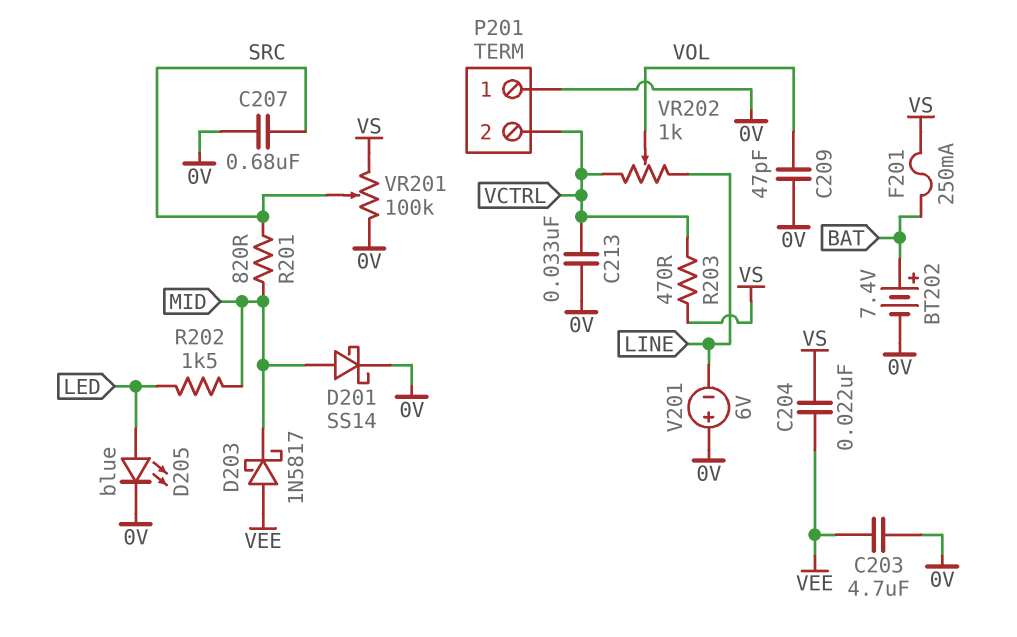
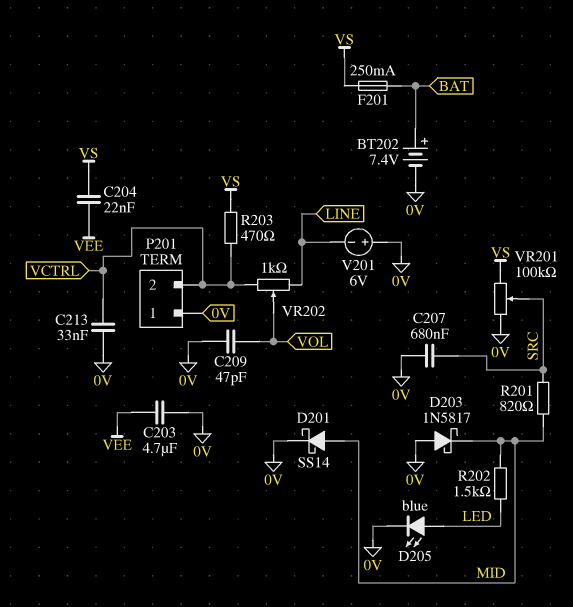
D203: schottky 1N5817 (A VEE, K MID) -> schottky 1N5817 (A 0V, K MID)

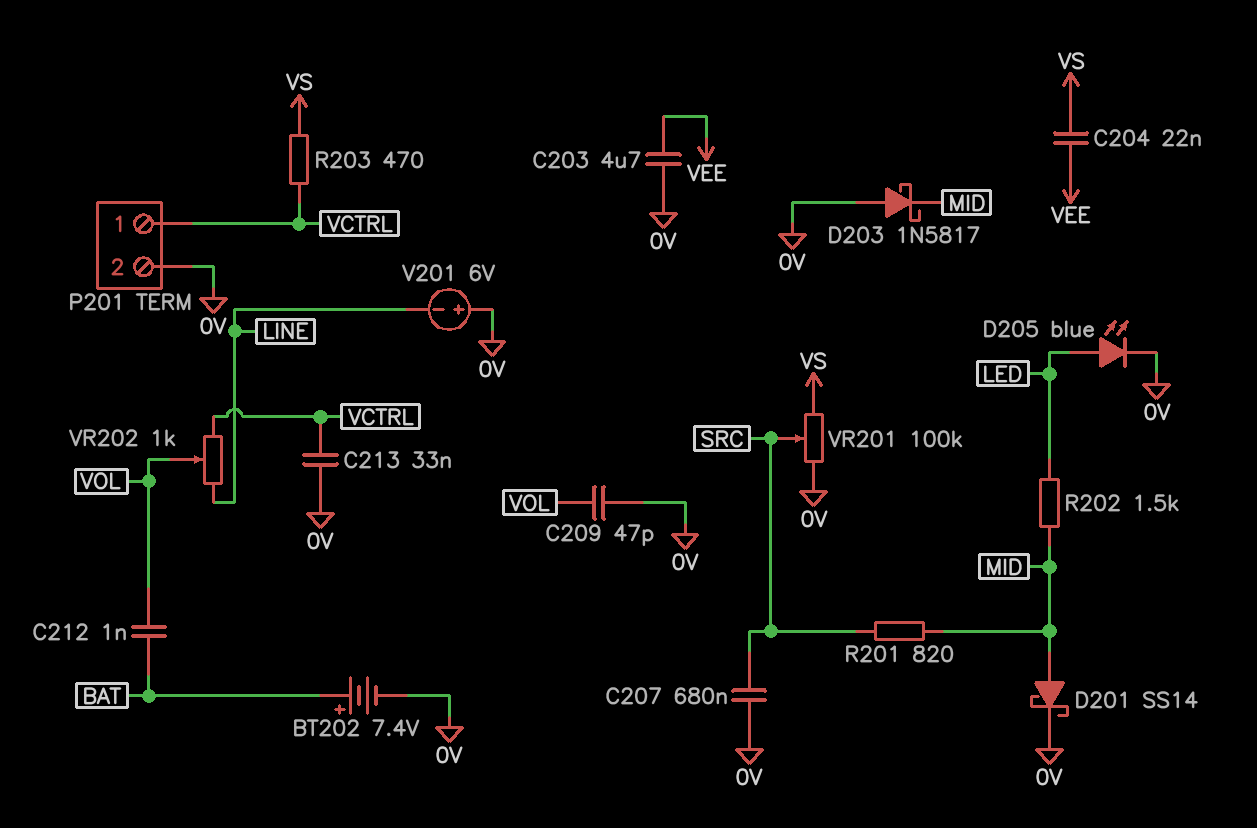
C212: none -> 1nF (BAT, VOL)
F201: 250mA (BAT, VS) -> none
P201 pin 1: 0V -> VCTRL
P201 pin 2: VCTRL -> 0V

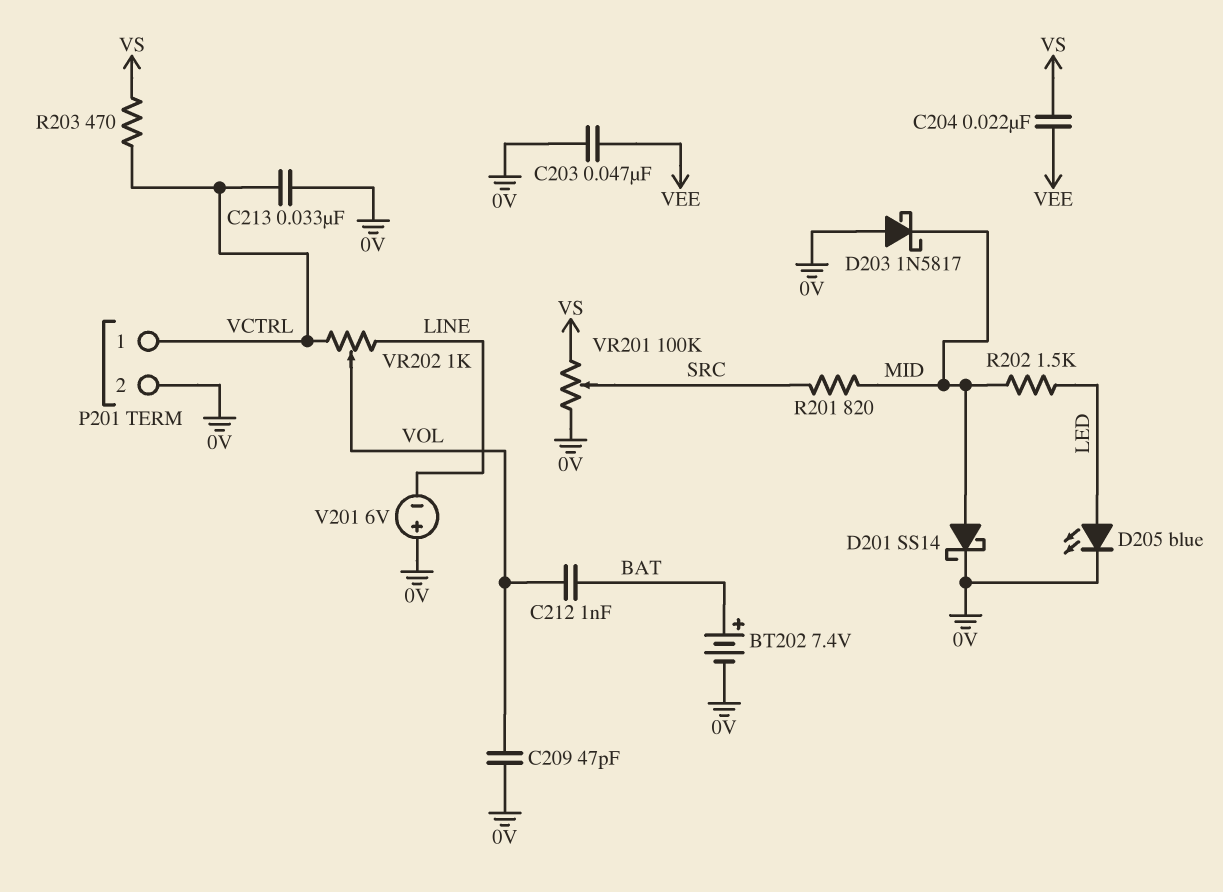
C203: 4.7uF (0V, VEE) -> 47nF (0V, VEE)
C207: 680nF (0V, SRC) -> none

